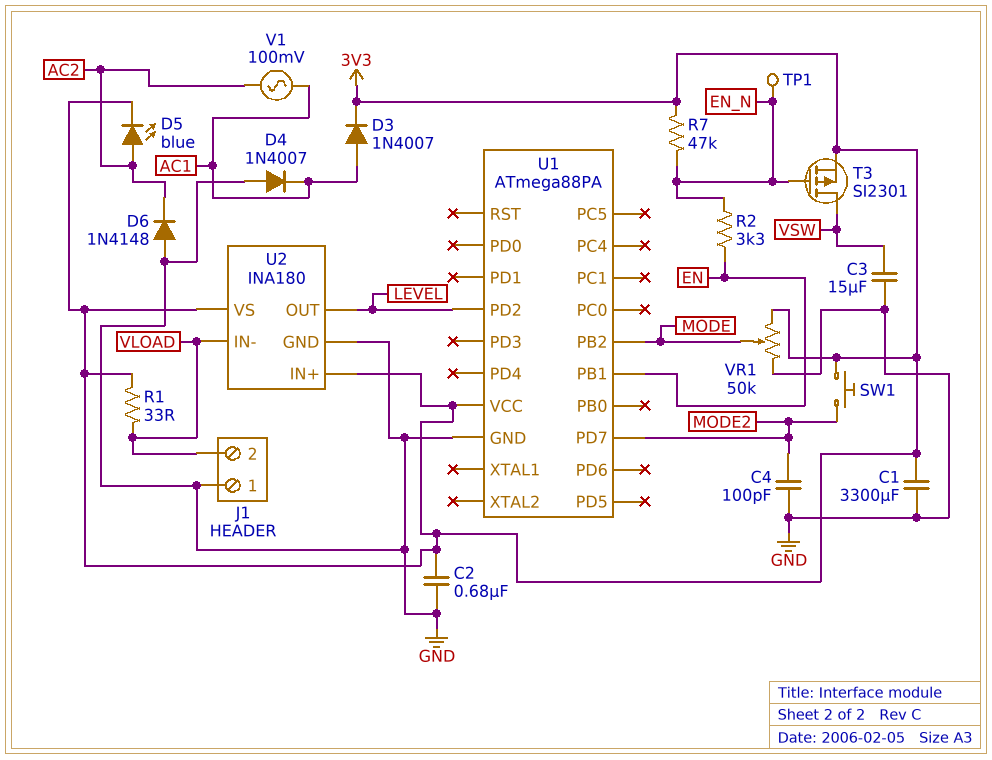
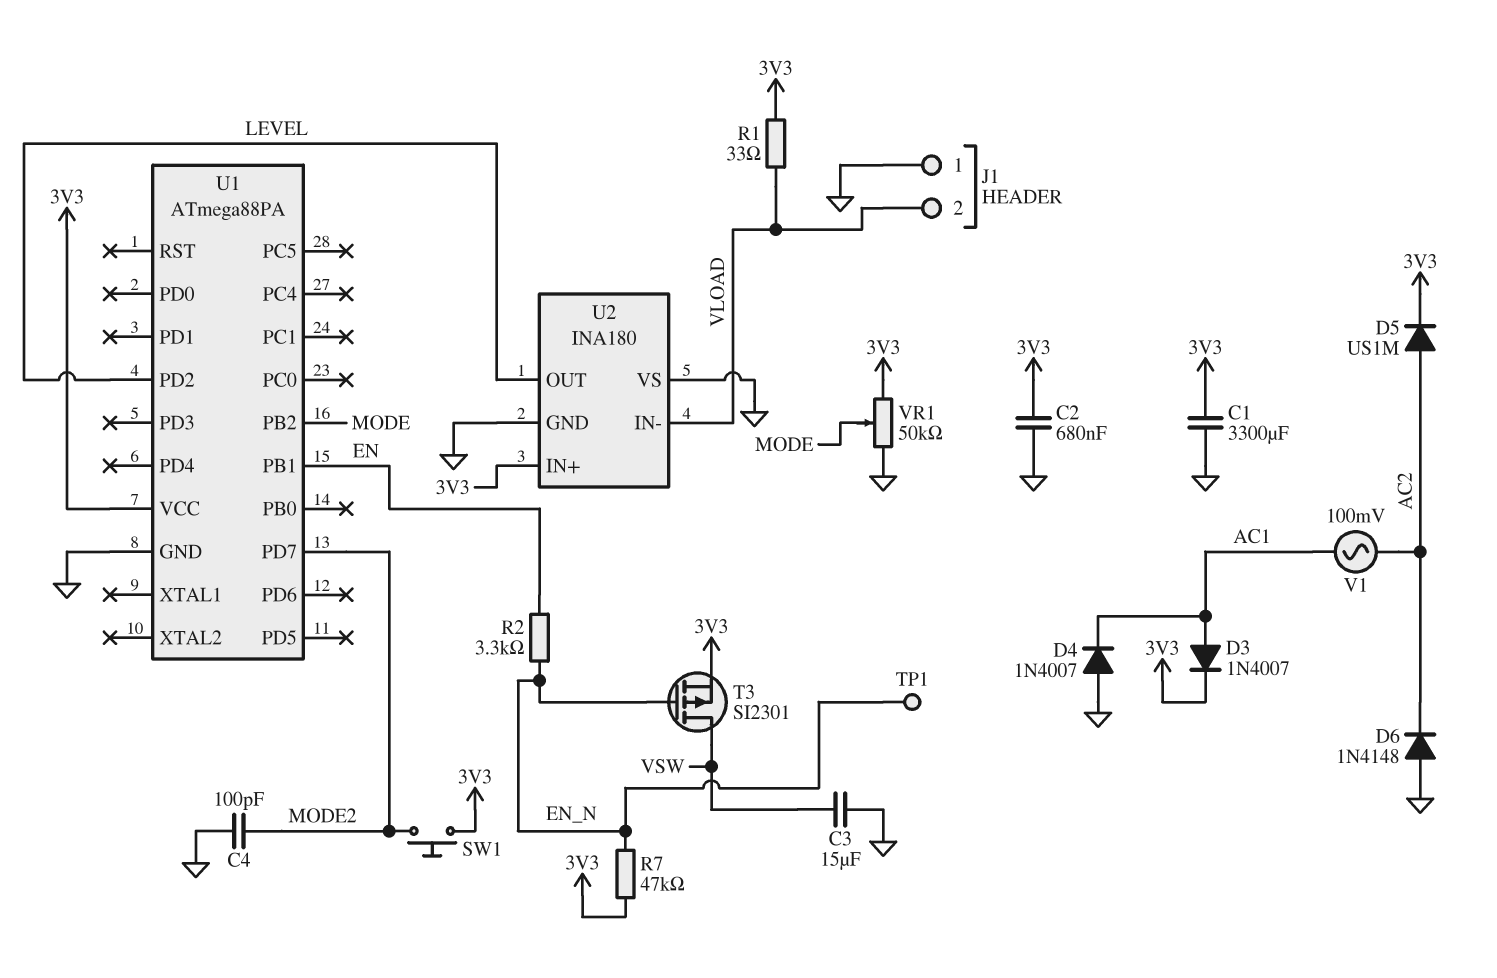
D5: LED blue (A AC2, K 3V3) -> diode US1M (A AC2, K 3V3)
U2 pin VS: 3V3 -> GND

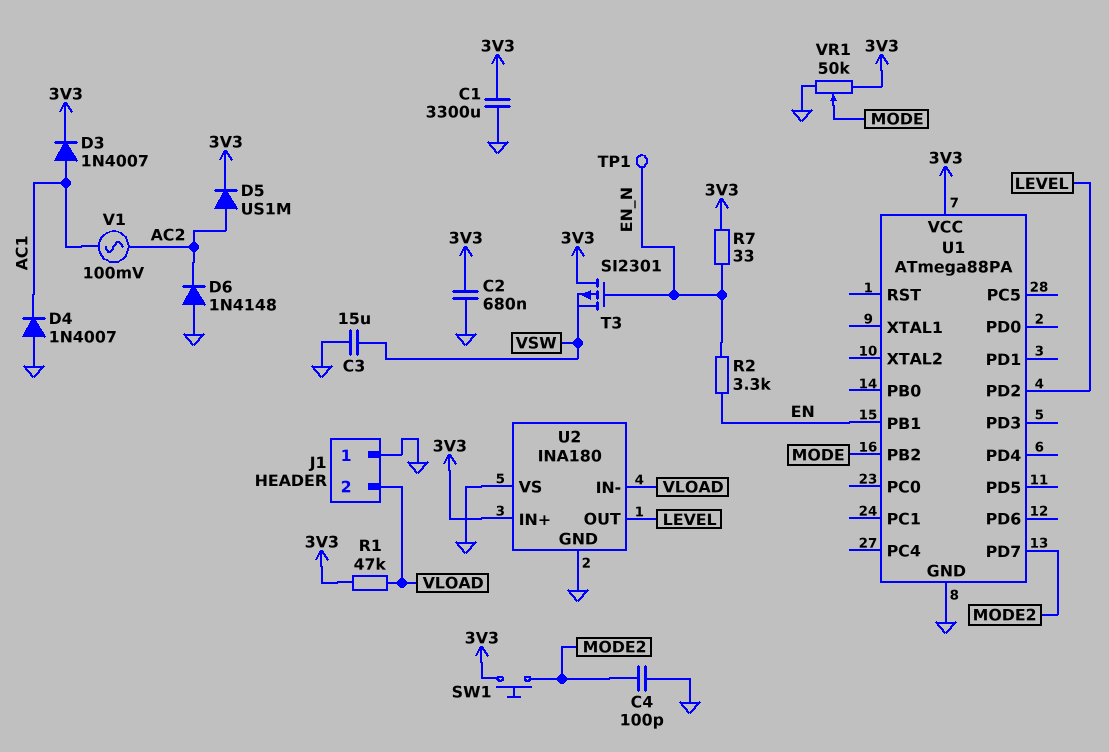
R1: 33 (3V3, VLOAD) -> 47k (3V3, VLOAD)
R7: 47k (3V3, EN_N) -> 33 (3V3, EN_N)
T3: PMOS SI2301 (G EN_N, D VSW, S 3V3) -> PMOS SI2301 (G EN_N, D 3V3, S VSW)

